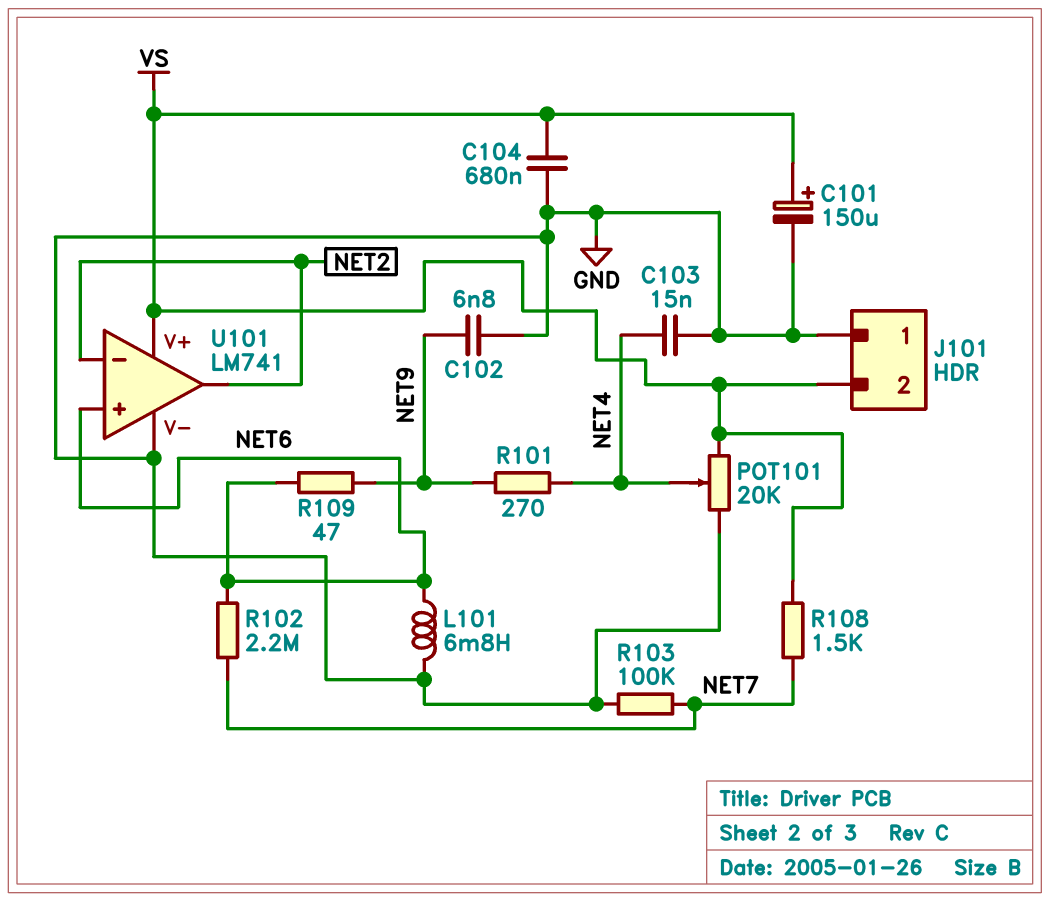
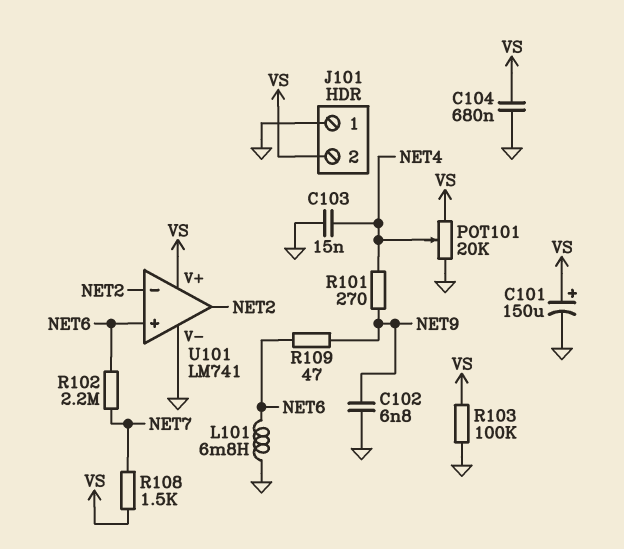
R103: 100k (GND, NET7) -> 100k (GND, VS)

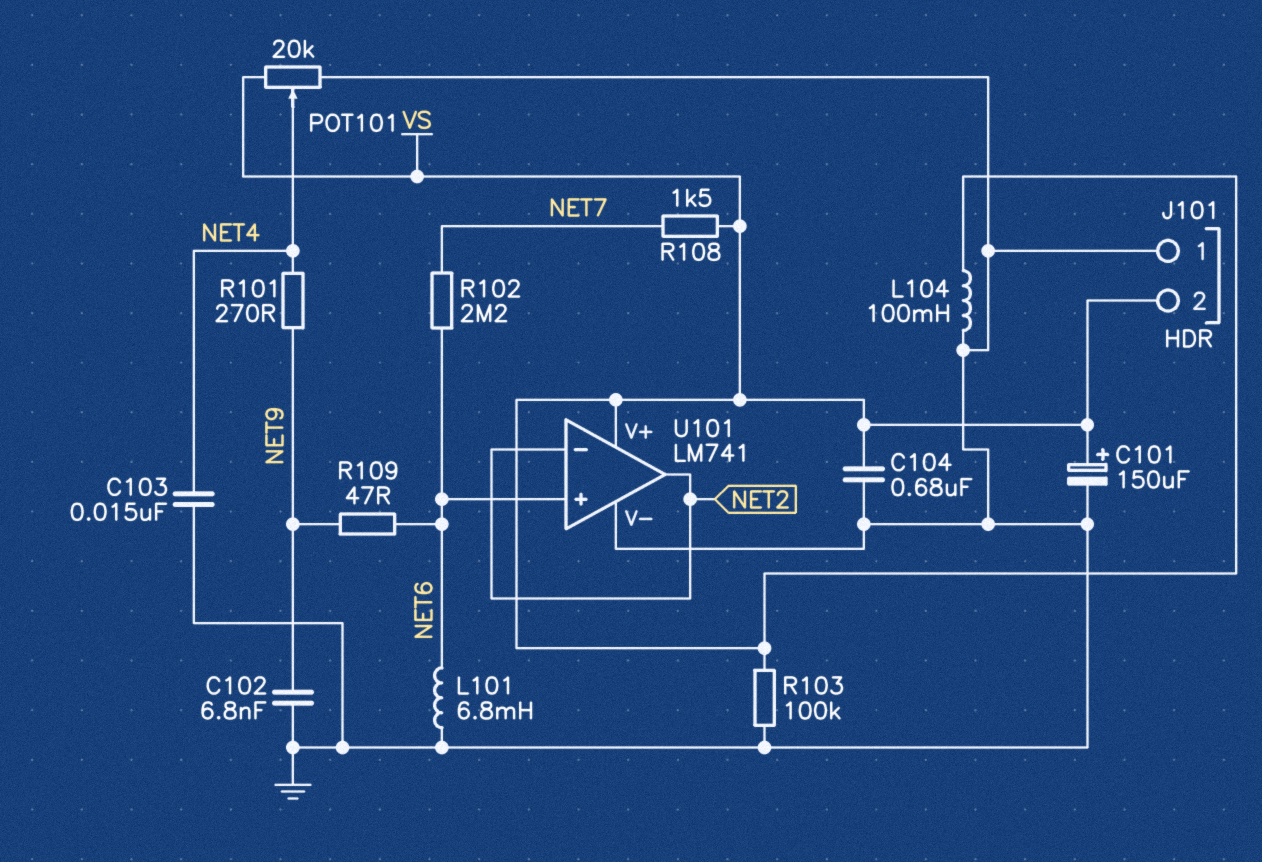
L104: none -> 100mH (GND, VS)

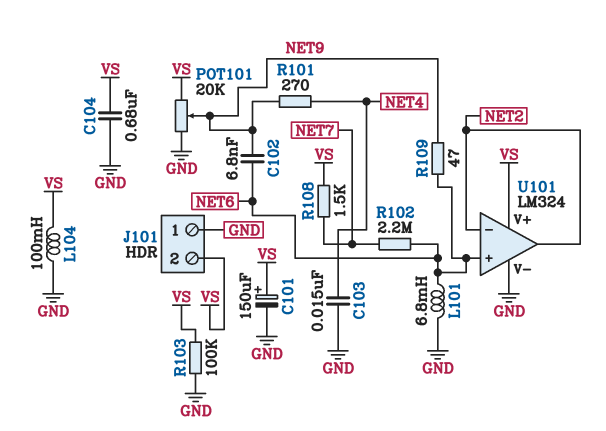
C102: 6.8nF (GND, NET9) -> 6.8nF (NET6, NET9)
POT101: 20k (GND, VS, wiper NET4) -> 20k (GND, VS, wiper NET9)
U101: LM741 -> LM324

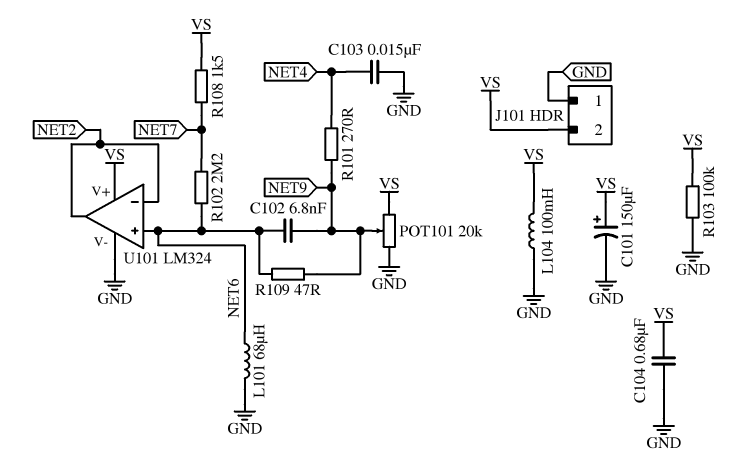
L101: 6.8mH (GND, NET6) -> 68uH (GND, NET6)

